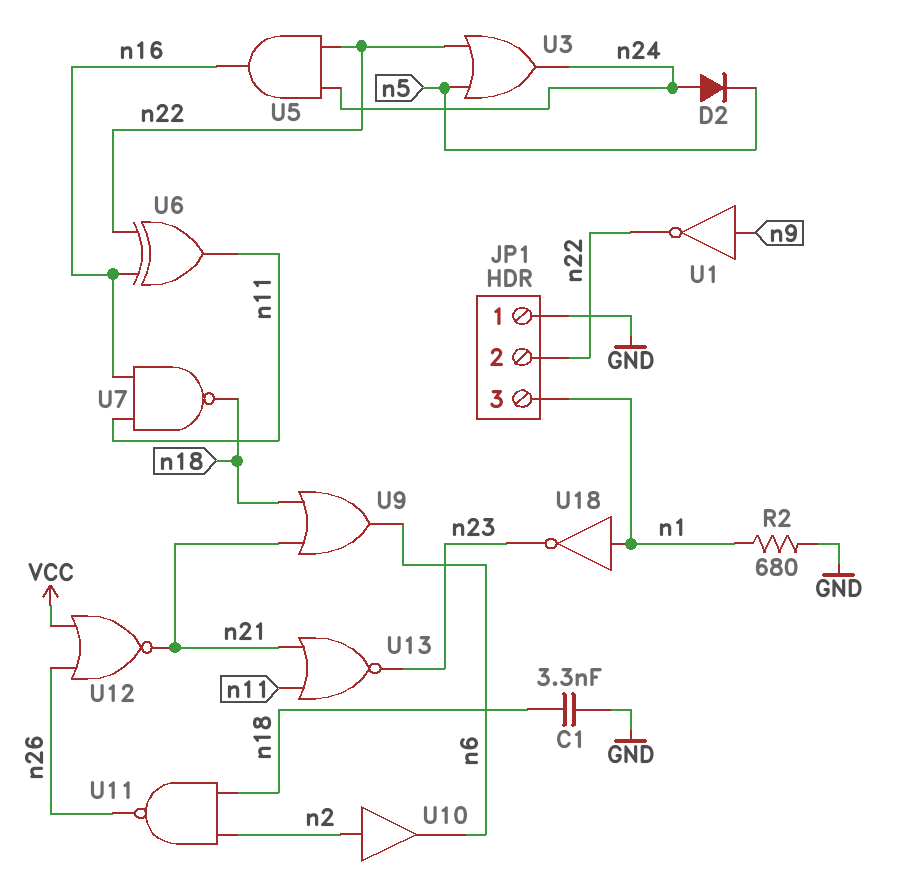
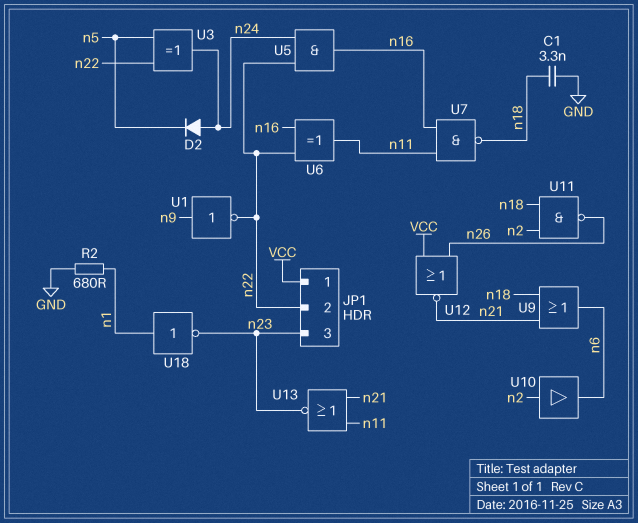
JP1 pin 1: GND -> VCC
JP1 pin 3: n1 -> n23
U3: OR (in n5, in n22, out n24) -> XOR (in n5, in n22, out n24)

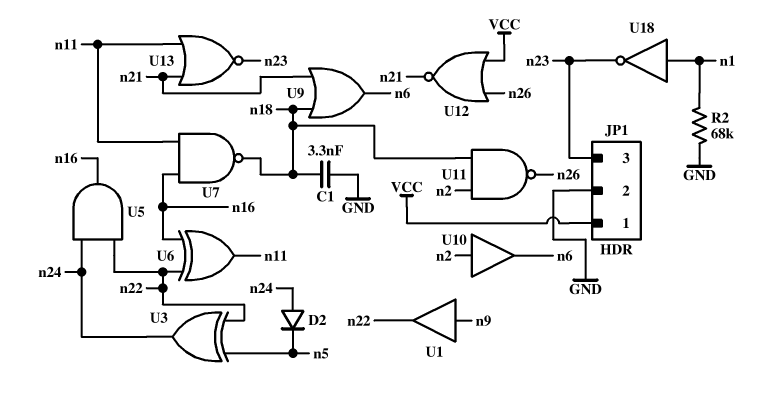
JP1 pin 2: n22 -> GND
R2: 680 (GND, n1) -> 68k (GND, n1)
U1: NOT (in n9, out n22) -> buffer (in n9, out n22)

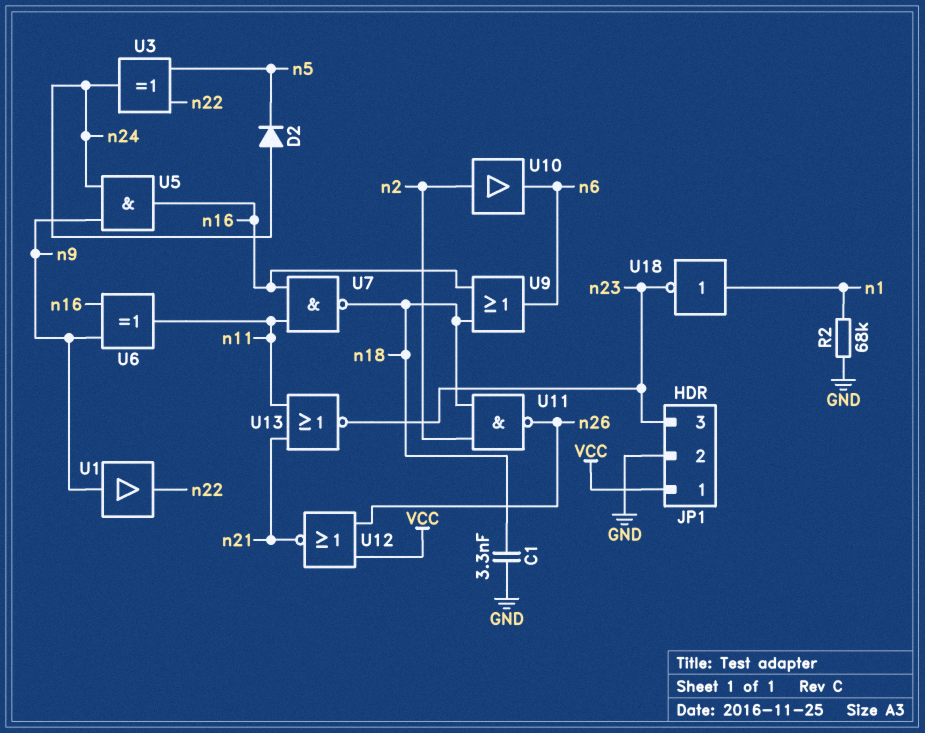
U5: AND (in n22, in n24, out n16) -> AND (in n9, in n24, out n16)
U6: XOR (in n16, in n22, out n11) -> XOR (in n9, in n16, out n11)
U9: OR (in n18, in n21, out n6) -> OR (in n16, in n18, out n6)

